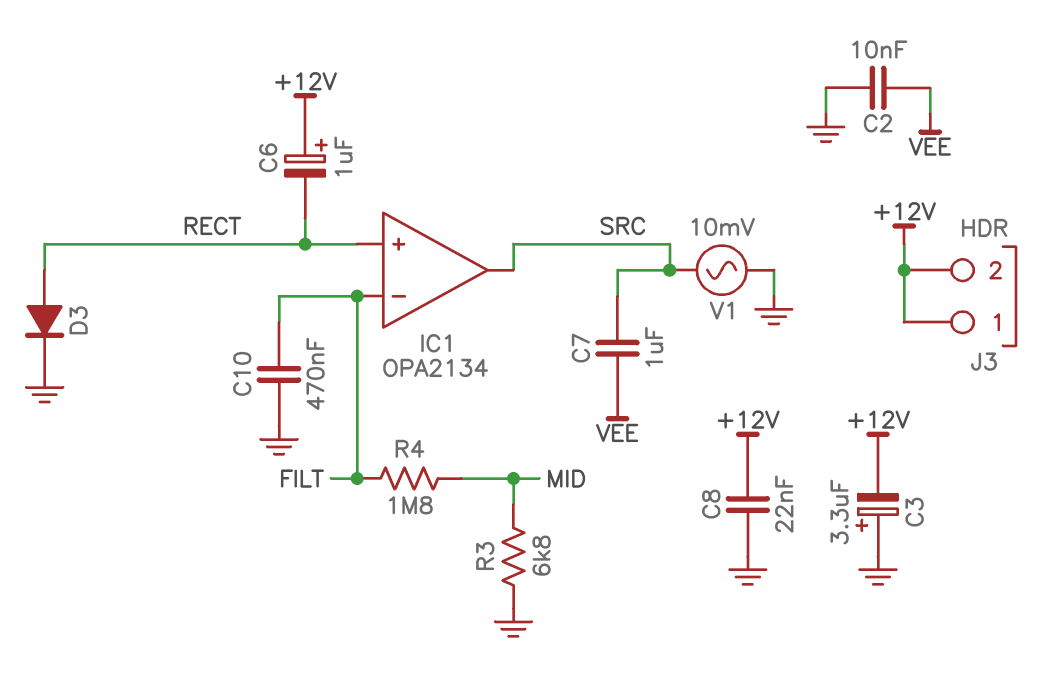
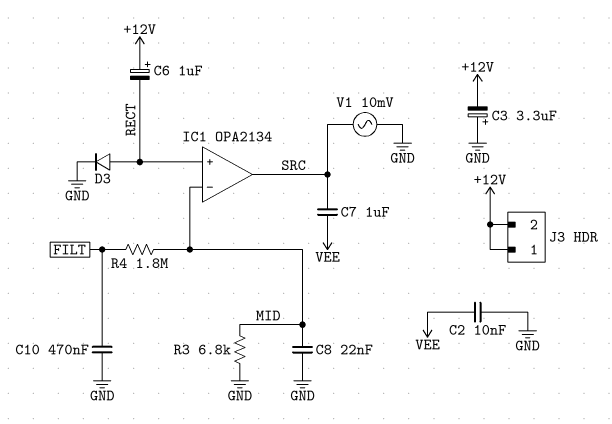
C8: 22nF (+12V, GND) -> 22nF (GND, MID)
IC1 pin in-: FILT -> MID

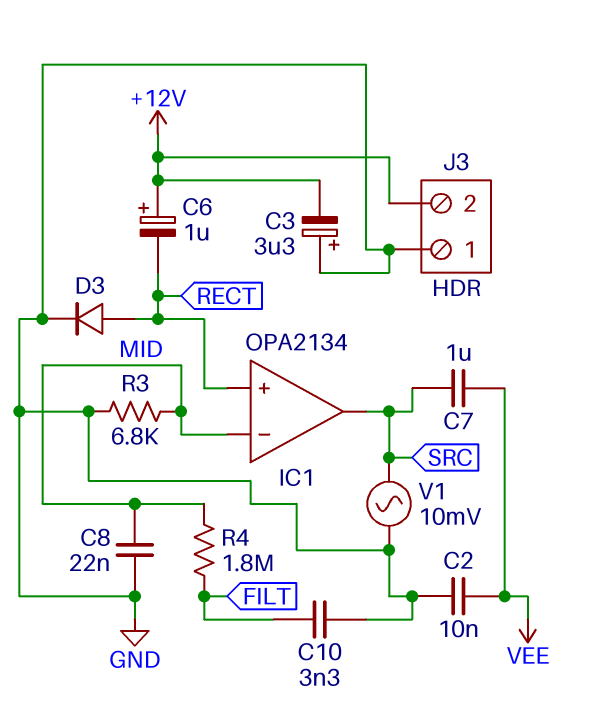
C10: 470nF (FILT, GND) -> 3.3nF (FILT, GND)
J3 pin 1: +12V -> GND

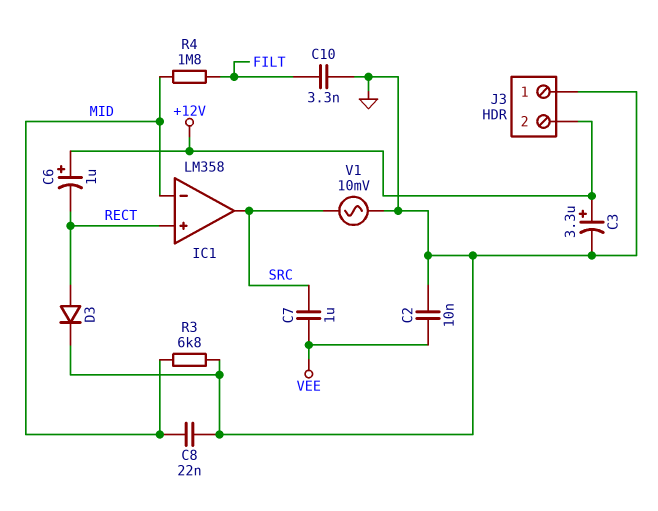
C3: 3.3uF (plus GND, minus +12V) -> 3.3uF (plus +12V, minus GND)
IC1: OPA2134 -> LM358

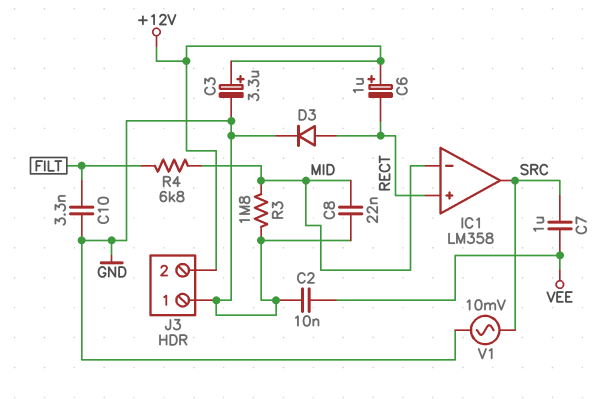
R3: 6.8k (GND, MID) -> 1.8M (GND, MID)
R4: 1.8M (FILT, MID) -> 6.8k (FILT, MID)

